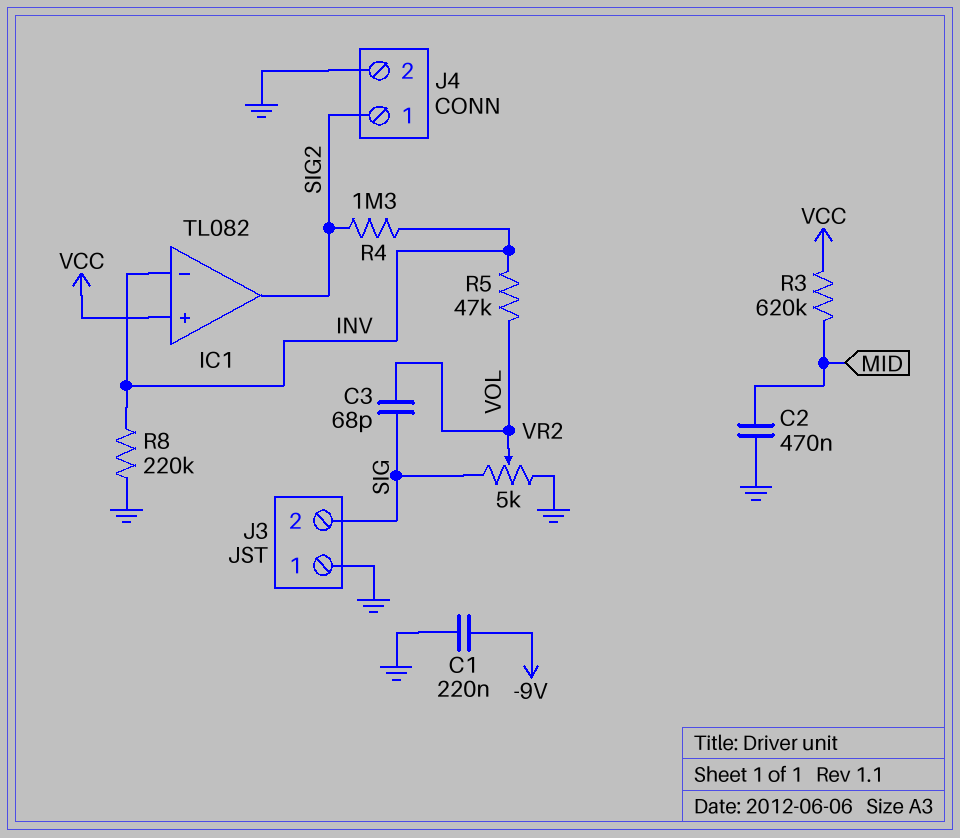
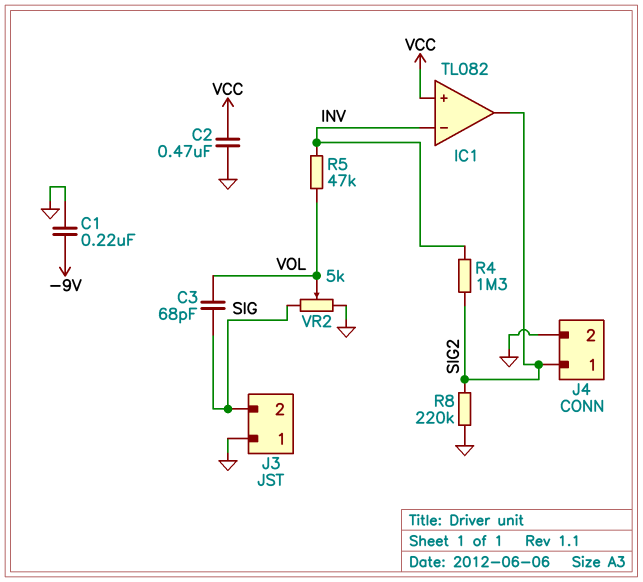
C2: 470nF (GND, MID) -> 470nF (GND, VCC)
R3: 620k (MID, VCC) -> none
R8: 220k (GND, INV) -> 220k (GND, SIG2)

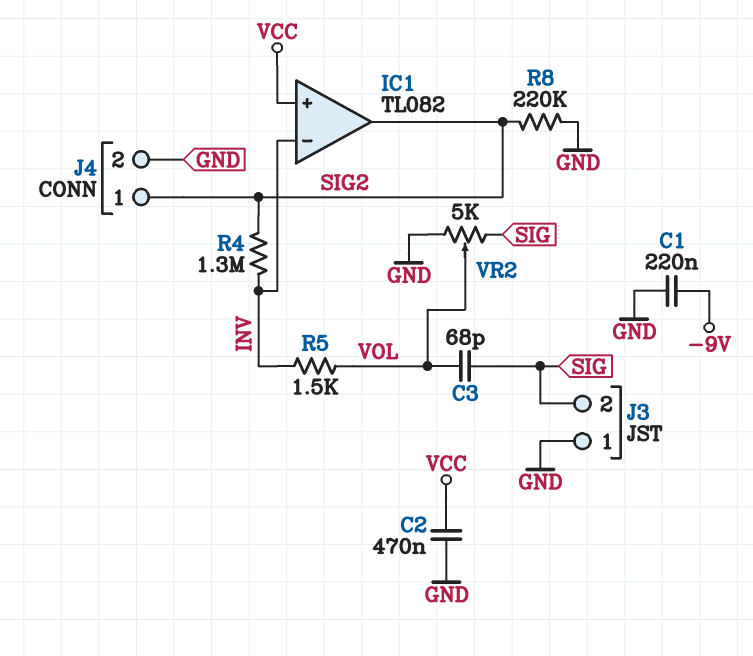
R5: 47k (INV, VOL) -> 1.5k (INV, VOL)

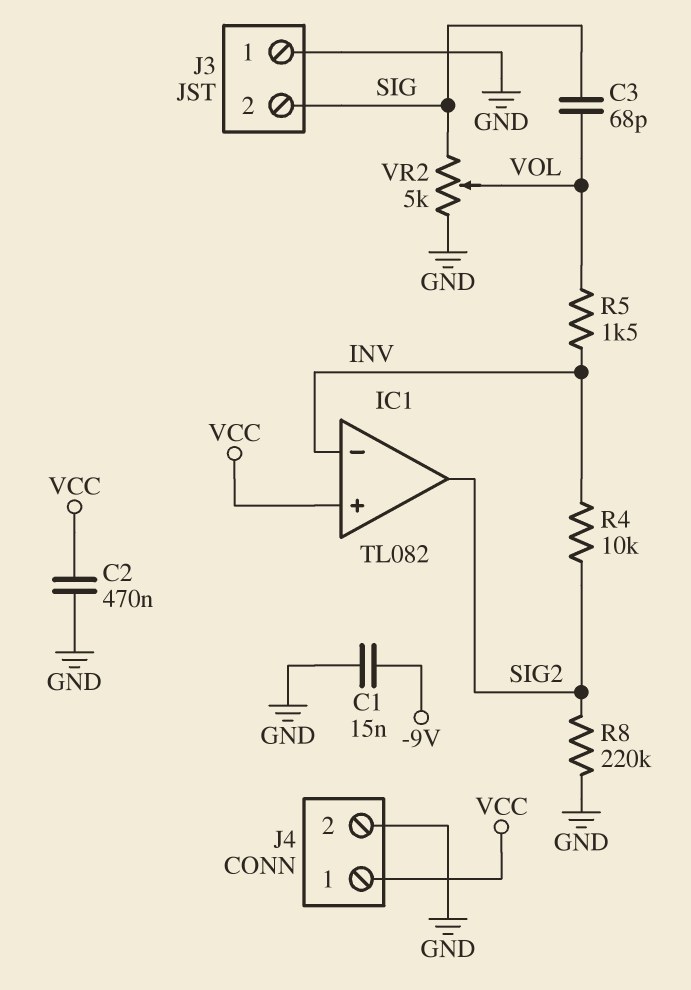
C1: 220nF (-9V, GND) -> 15nF (-9V, GND)
J4 pin 1: SIG2 -> VCC
R4: 1.3M (INV, SIG2) -> 10k (INV, SIG2)

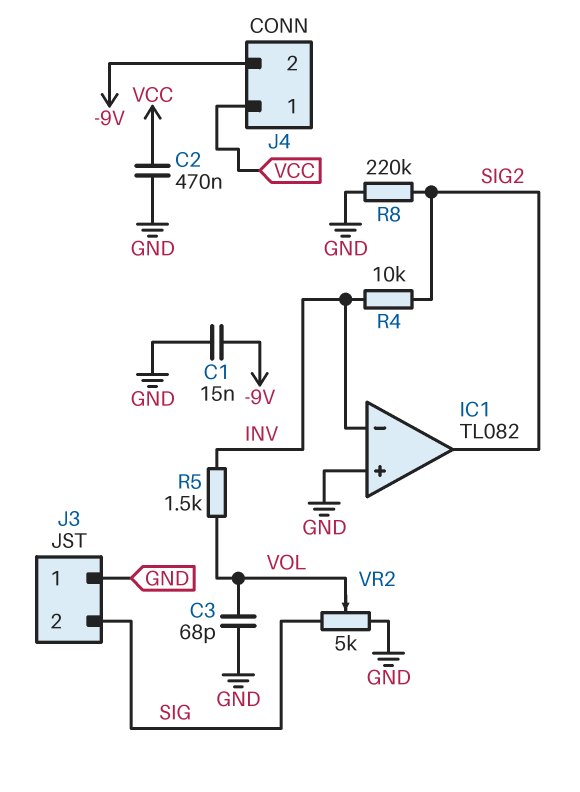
C3: 68pF (SIG, VOL) -> 68pF (GND, VOL)
IC1 pin in+: VCC -> GND
J4 pin 2: GND -> -9V

